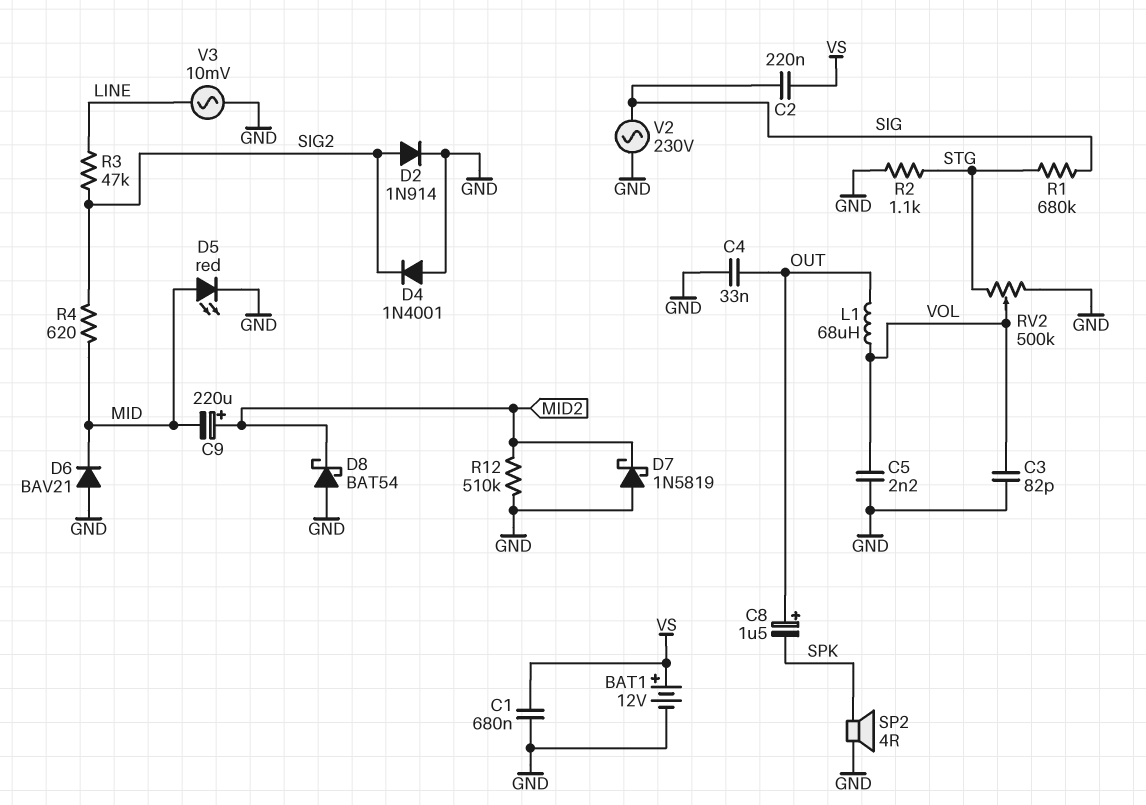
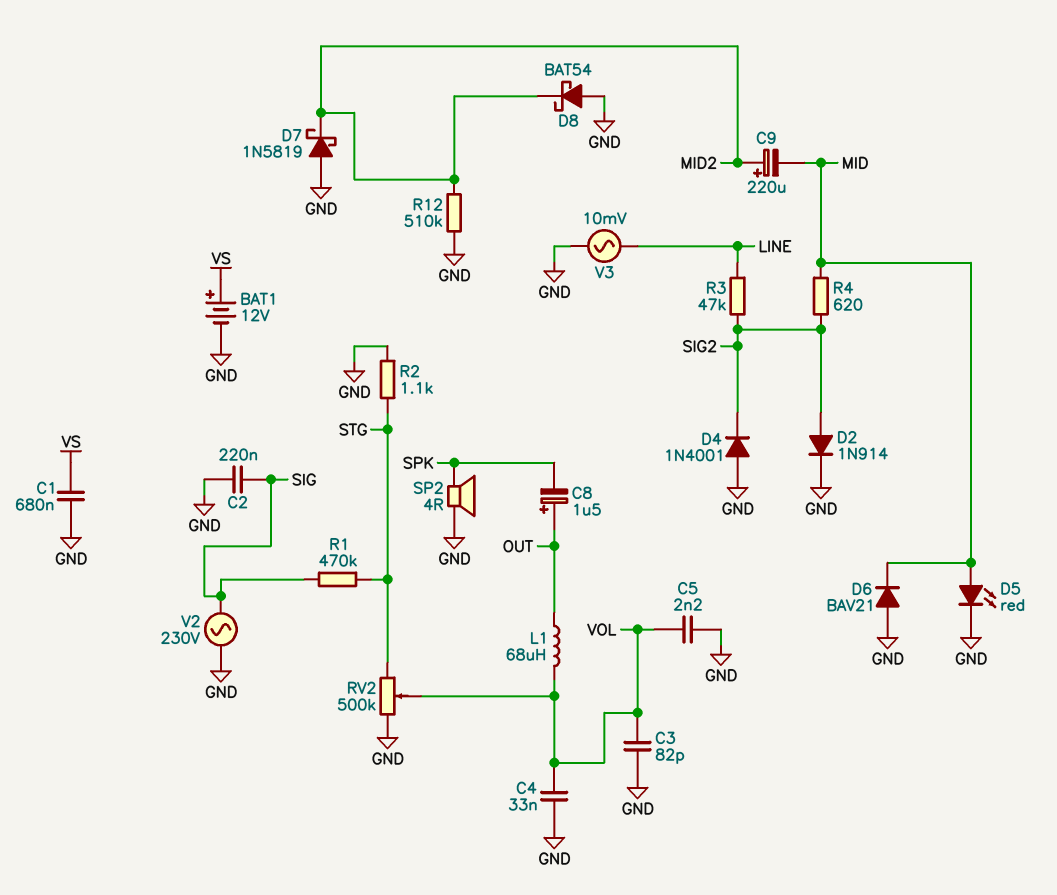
C2: 220nF (SIG, VS) -> 220nF (GND, SIG)
C4: 33nF (GND, OUT) -> 33nF (GND, VOL)
R1: 680k (SIG, STG) -> 470k (SIG, STG)

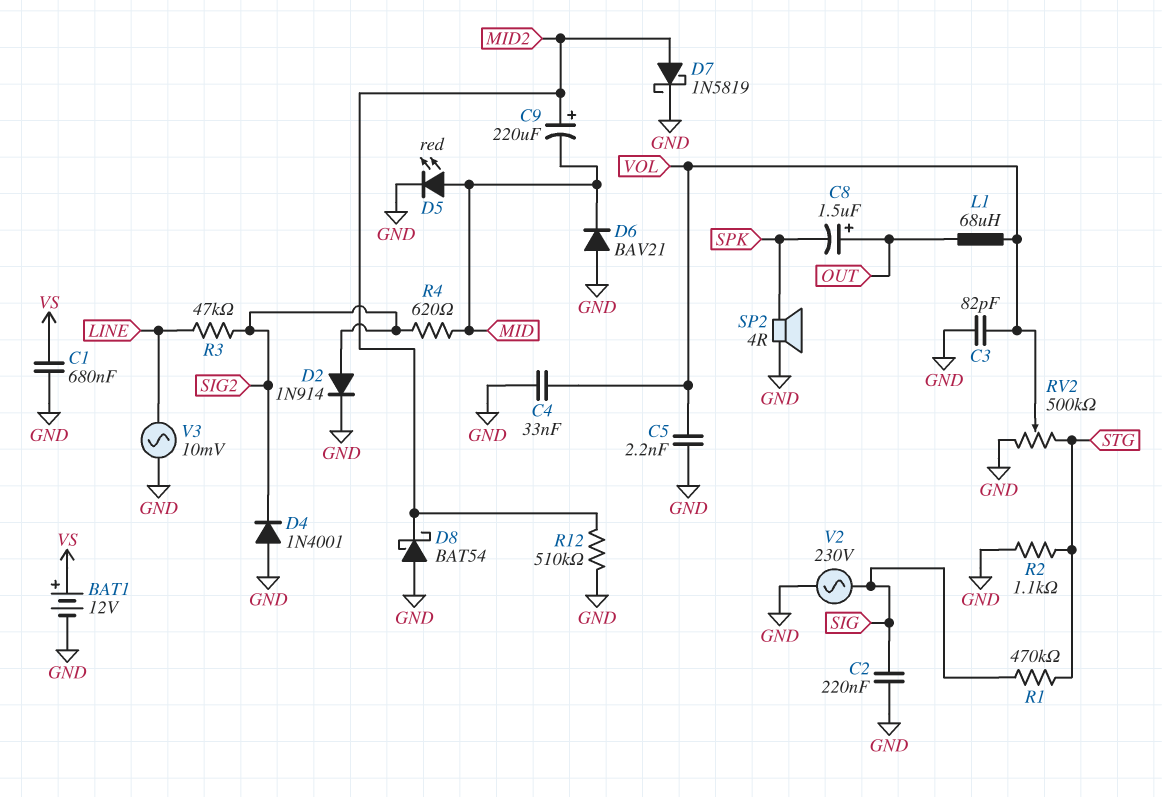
D7: schottky 1N5819 (A GND, K MID2) -> schottky 1N5819 (A MID2, K GND)

